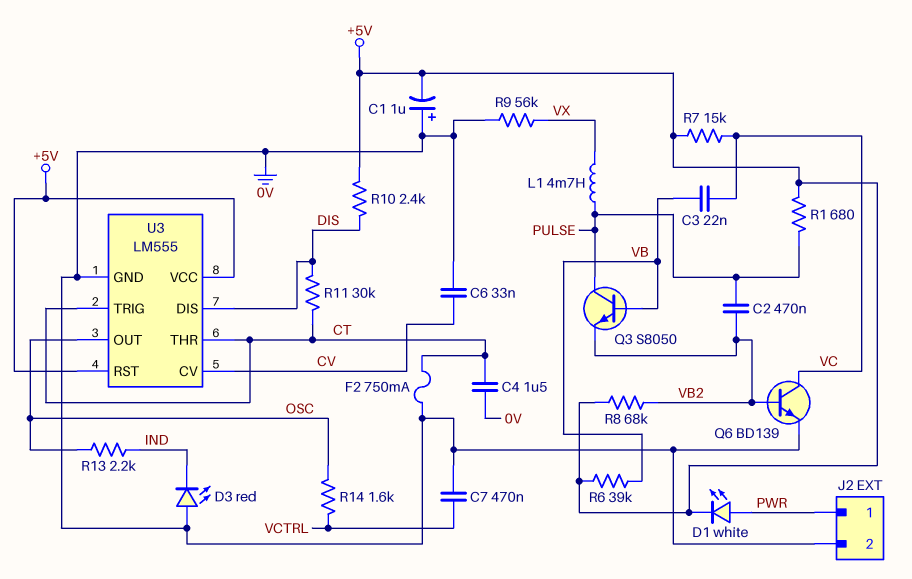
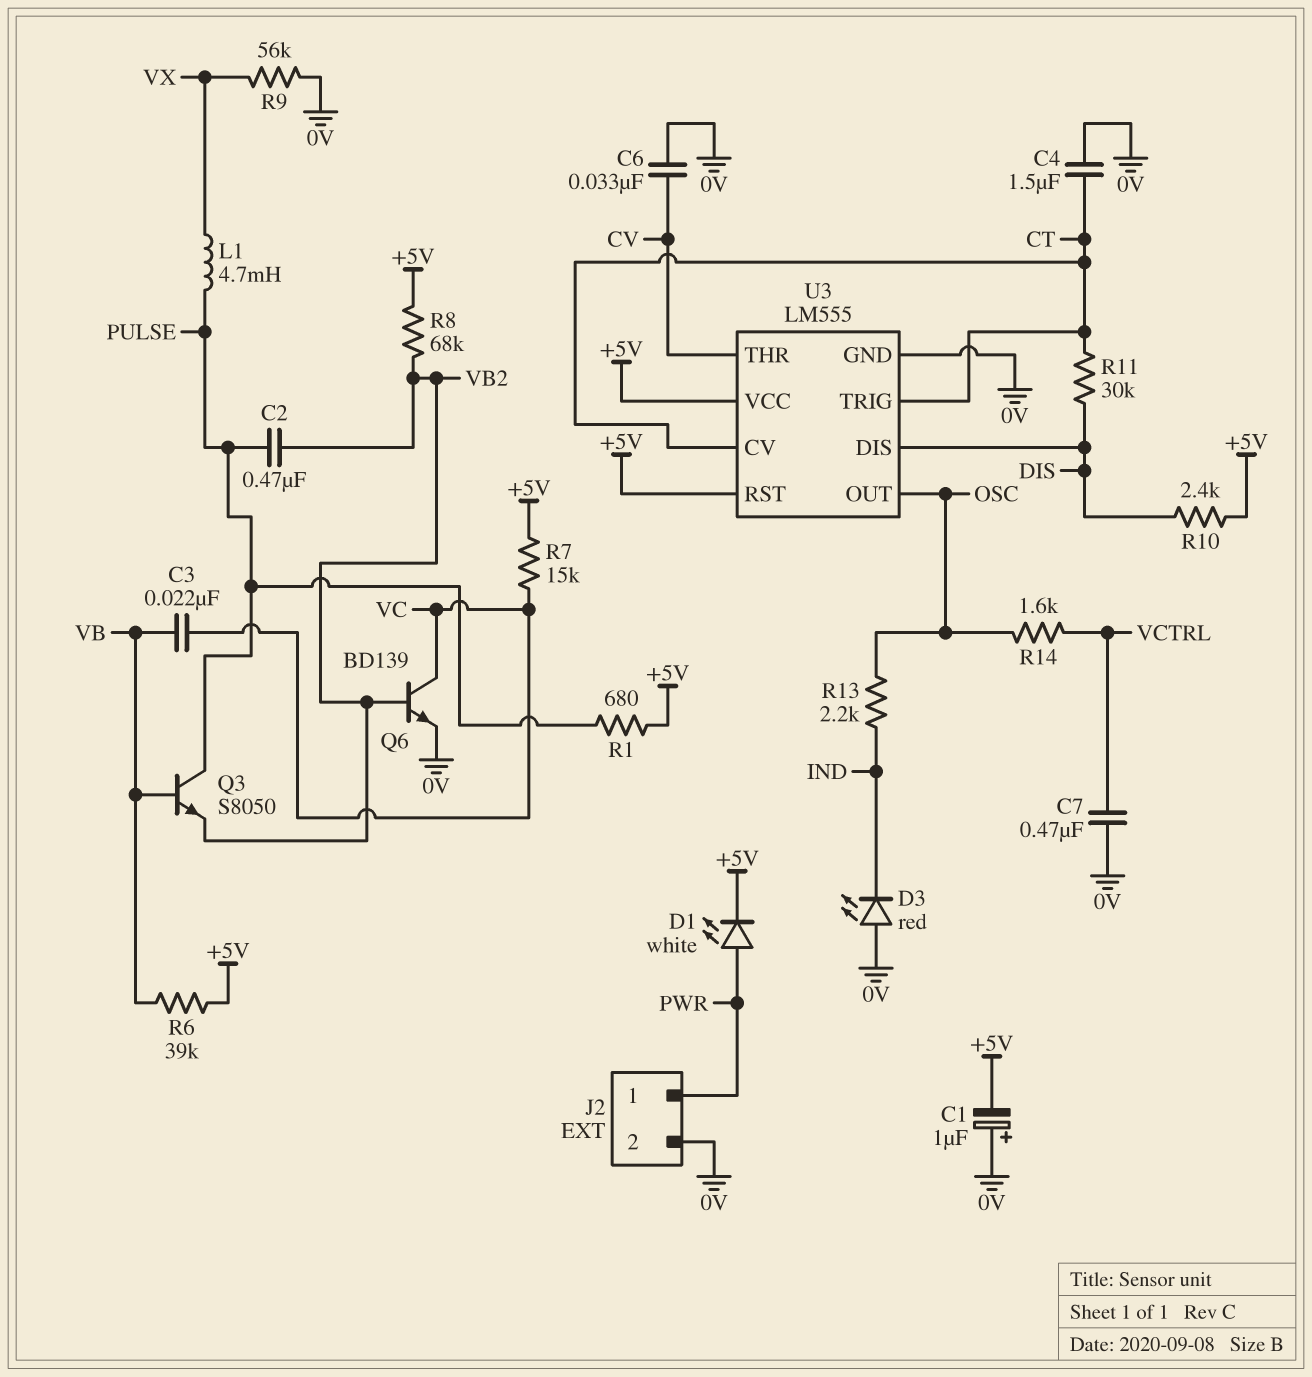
F2: 750mA (0V, CT) -> none
U3 pin CV: CV -> CT
U3 pin THR: CT -> CV

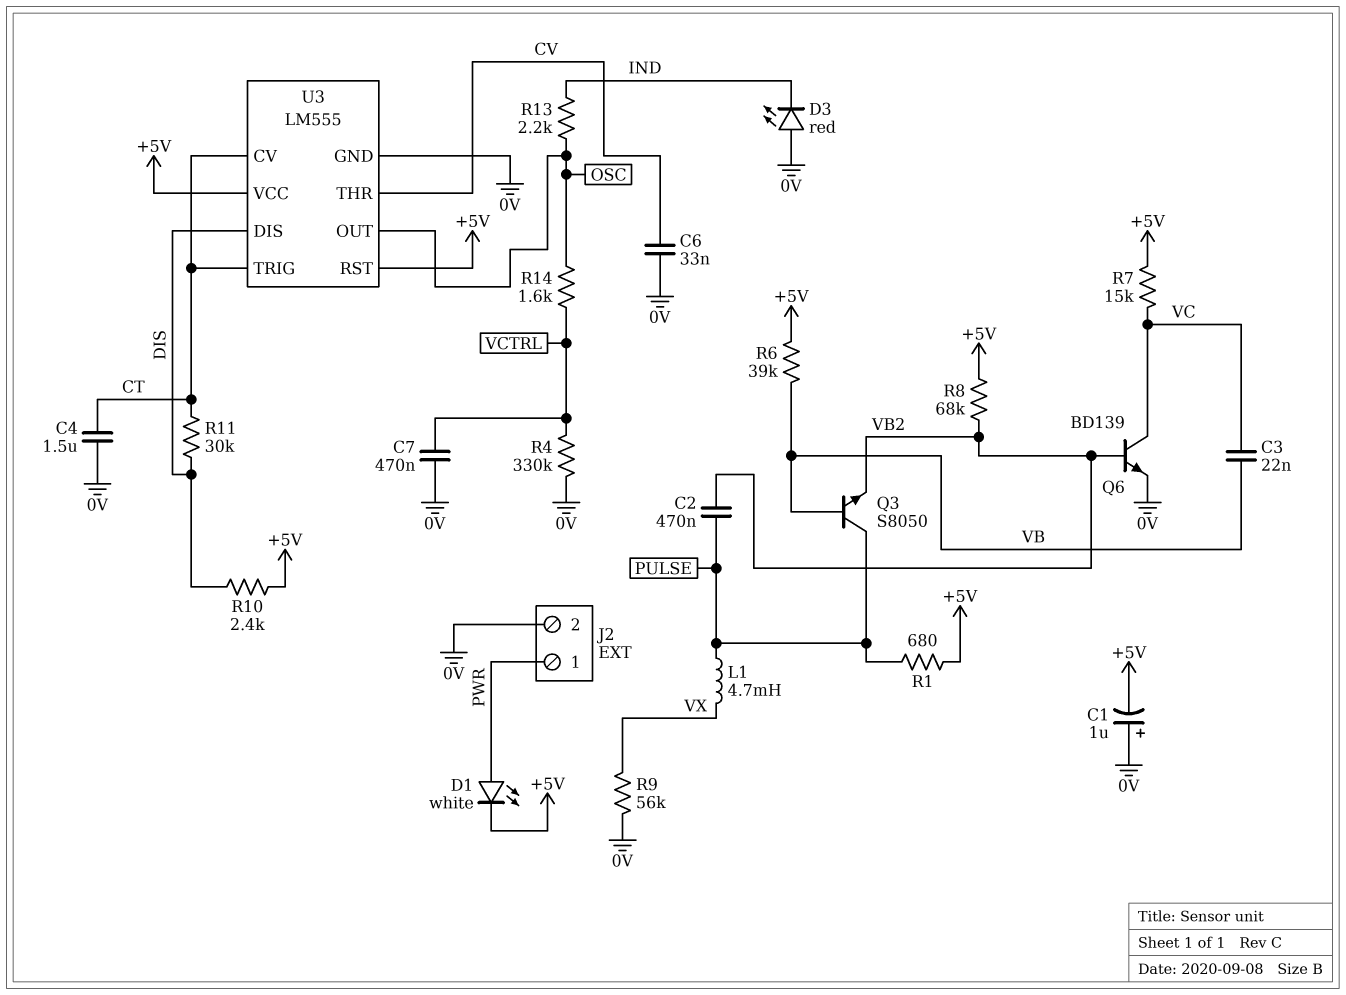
R4: none -> 330k (0V, VCTRL)

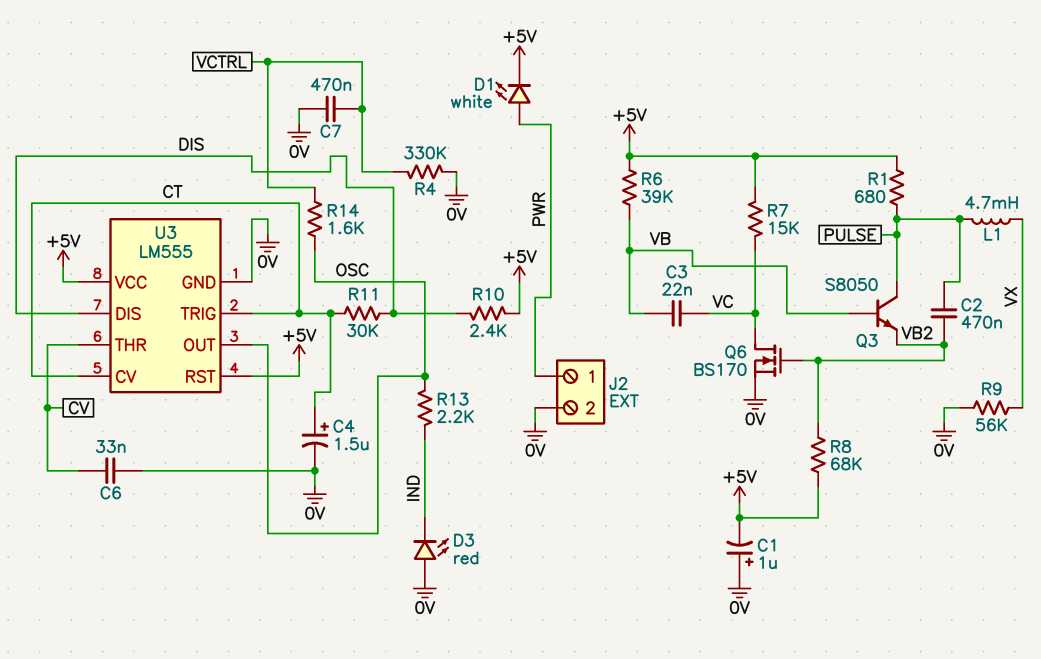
C4: 1.5uF (0V, CT) -> 1.5uF (plus CT, minus 0V)
Q6: NPN BD139 (B VB2, C VC, E 0V) -> NMOS BS170 (G VB2, D VC, S 0V)

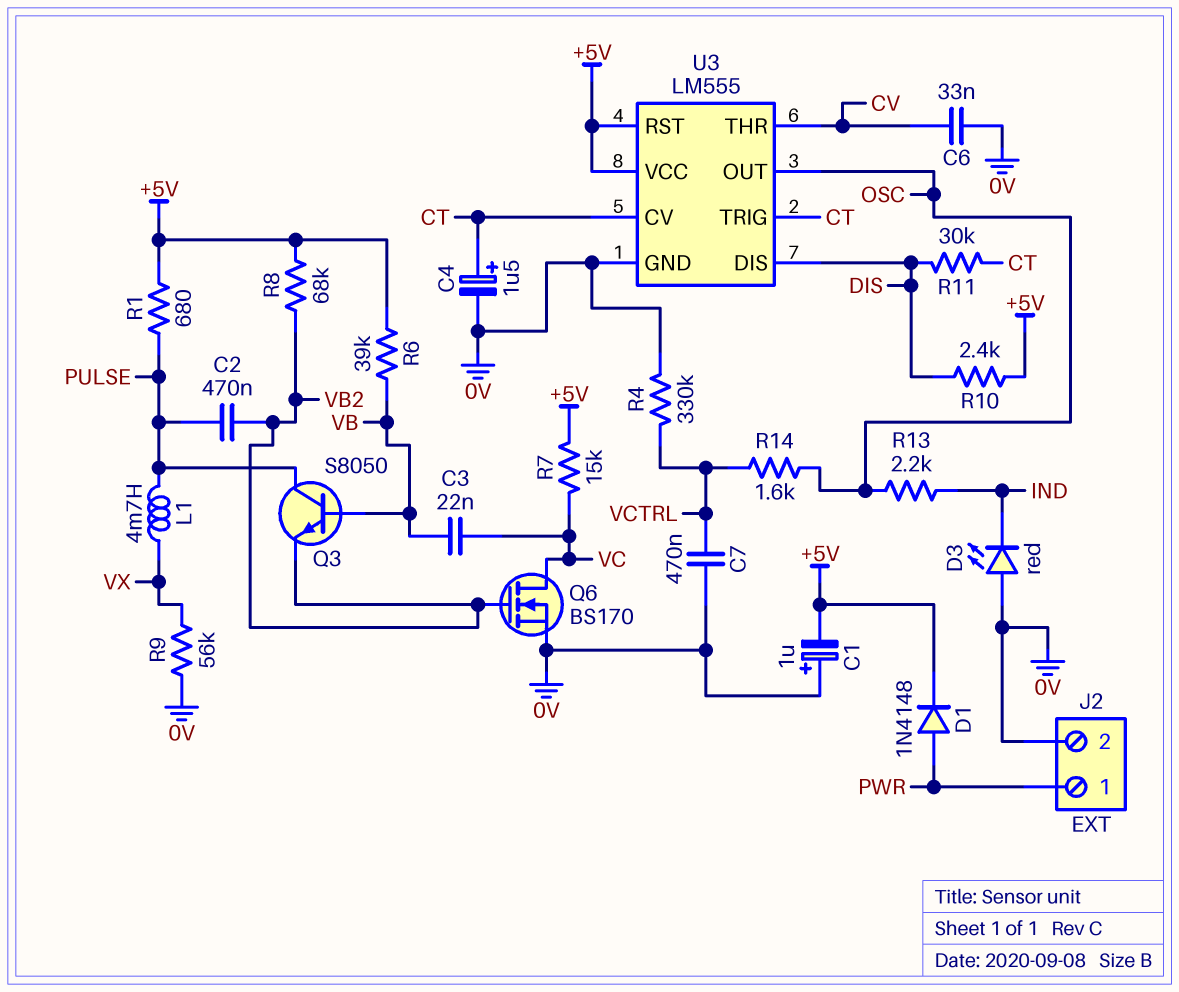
D1: LED white (A PWR, K +5V) -> diode 1N4148 (A PWR, K +5V)

